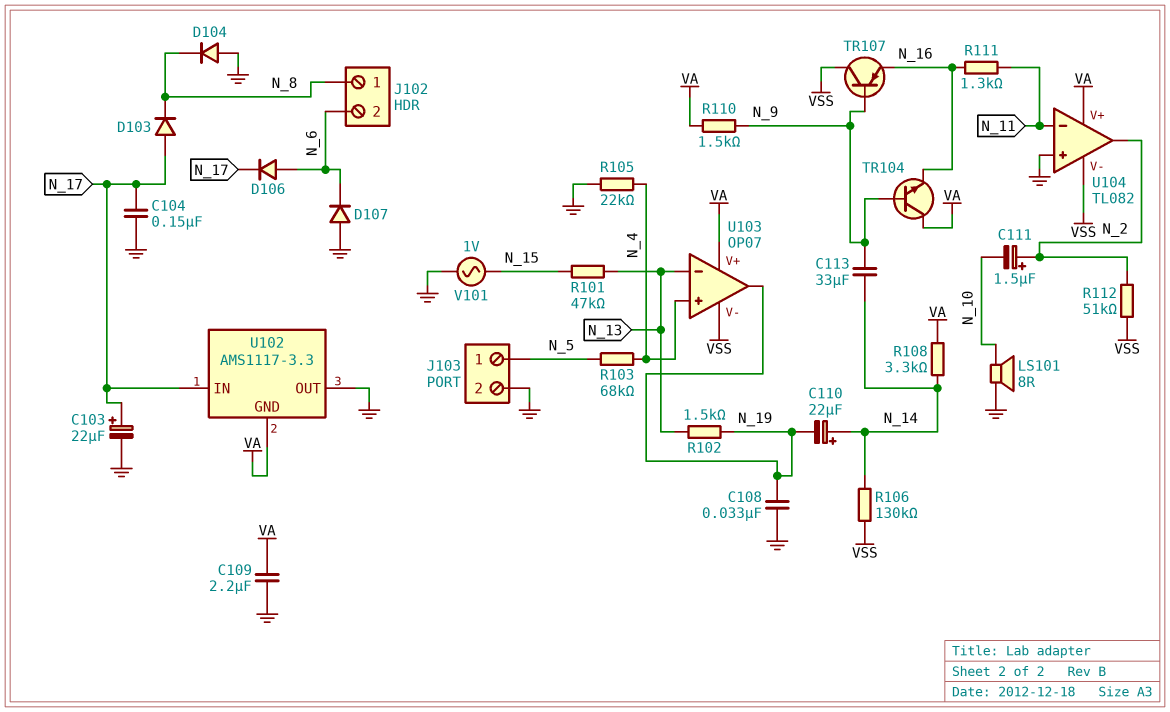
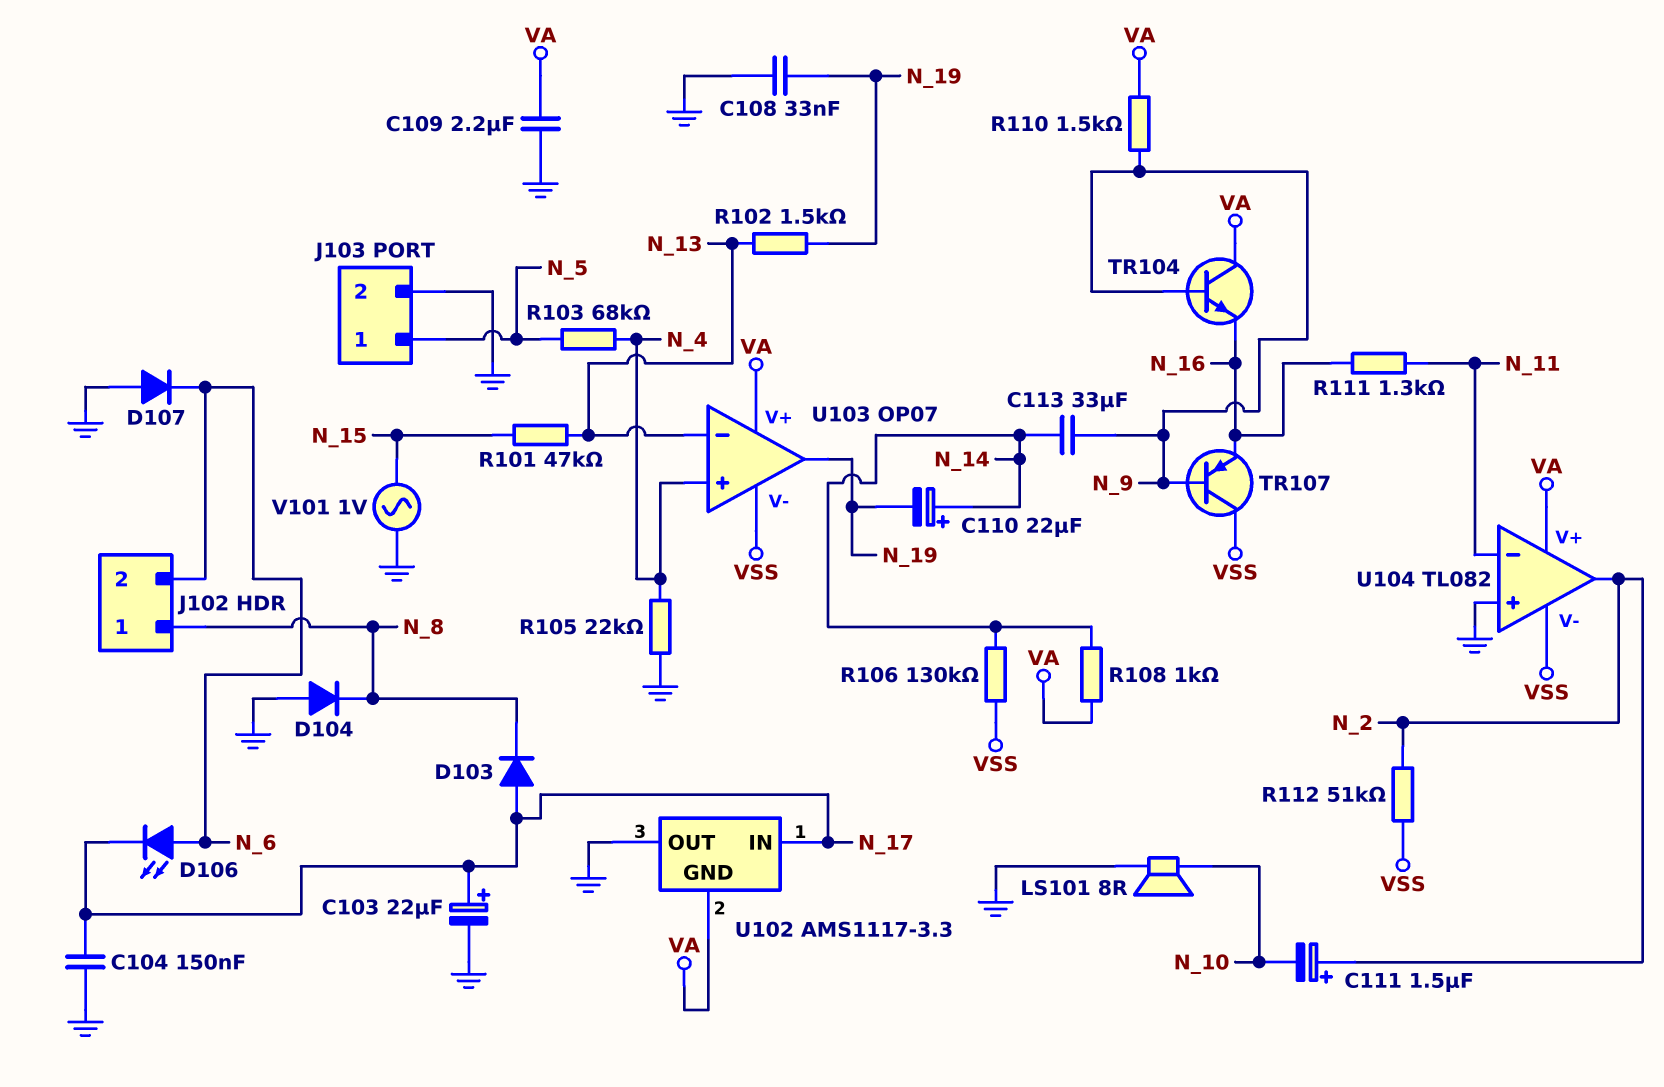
D106: diode (A N_6, K N_17) -> LED (A N_6, K N_17)
R108: 3.3k (N_14, VA) -> 1k (N_14, VA)

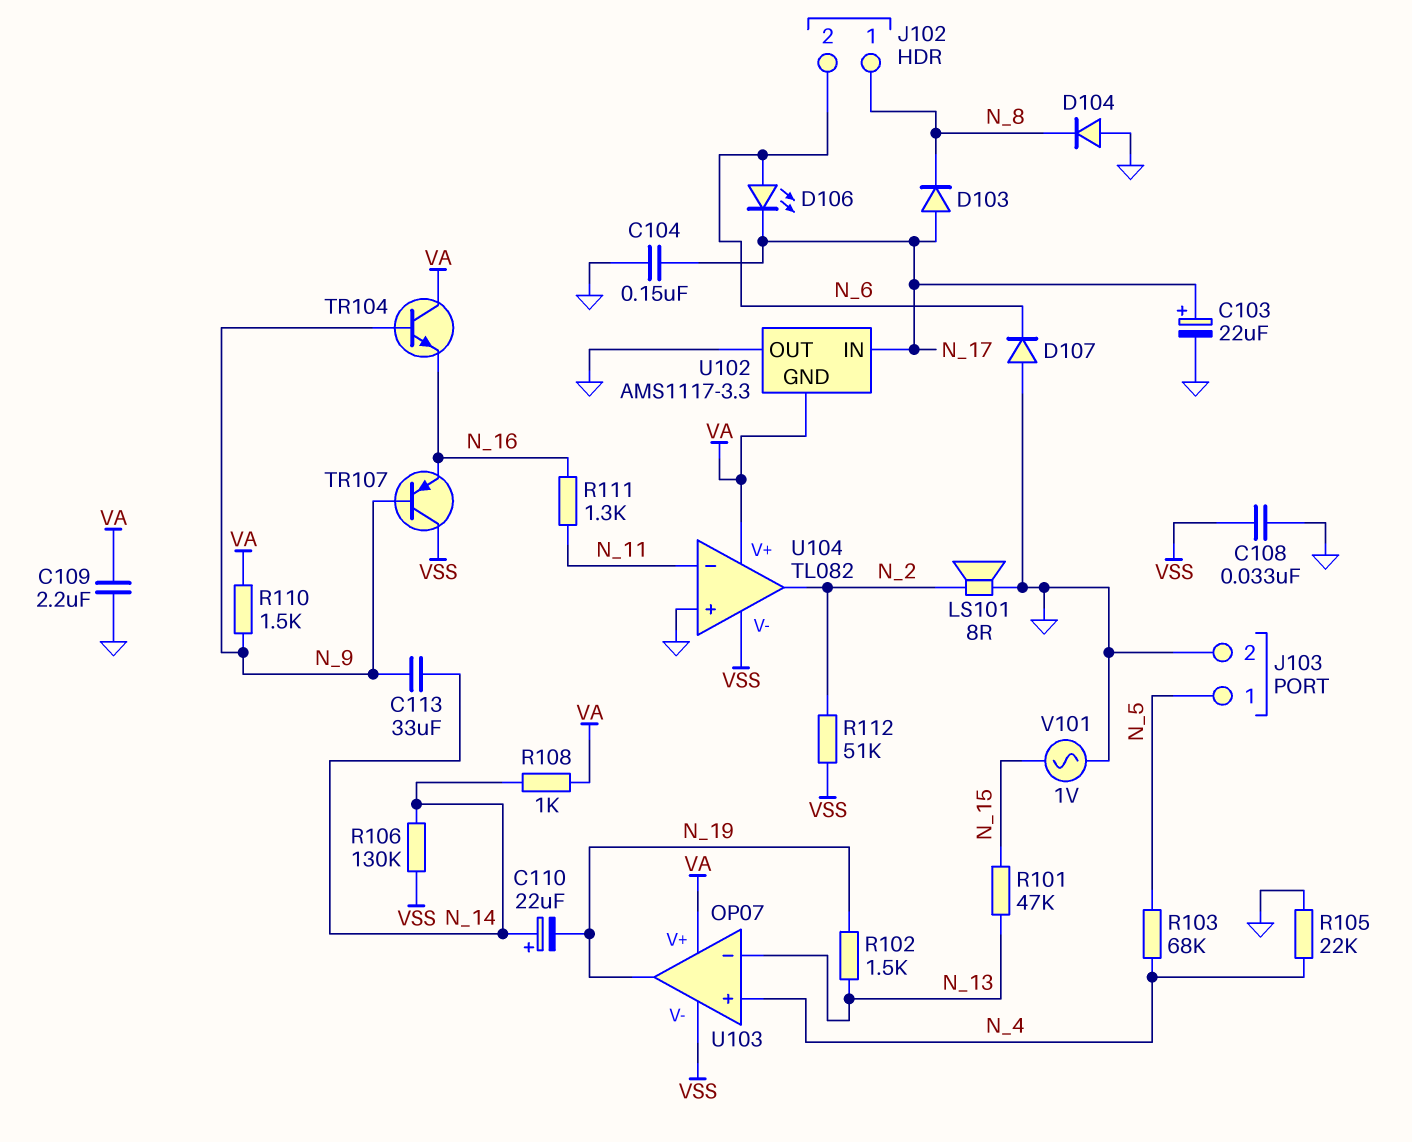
C108: 33nF (GND, N_19) -> 33nF (GND, VSS)
C111: 1.5uF (plus N_2, minus N_10) -> none
LS101: speaker 8R (GND, N_10) -> speaker 8R (GND, N_2)

